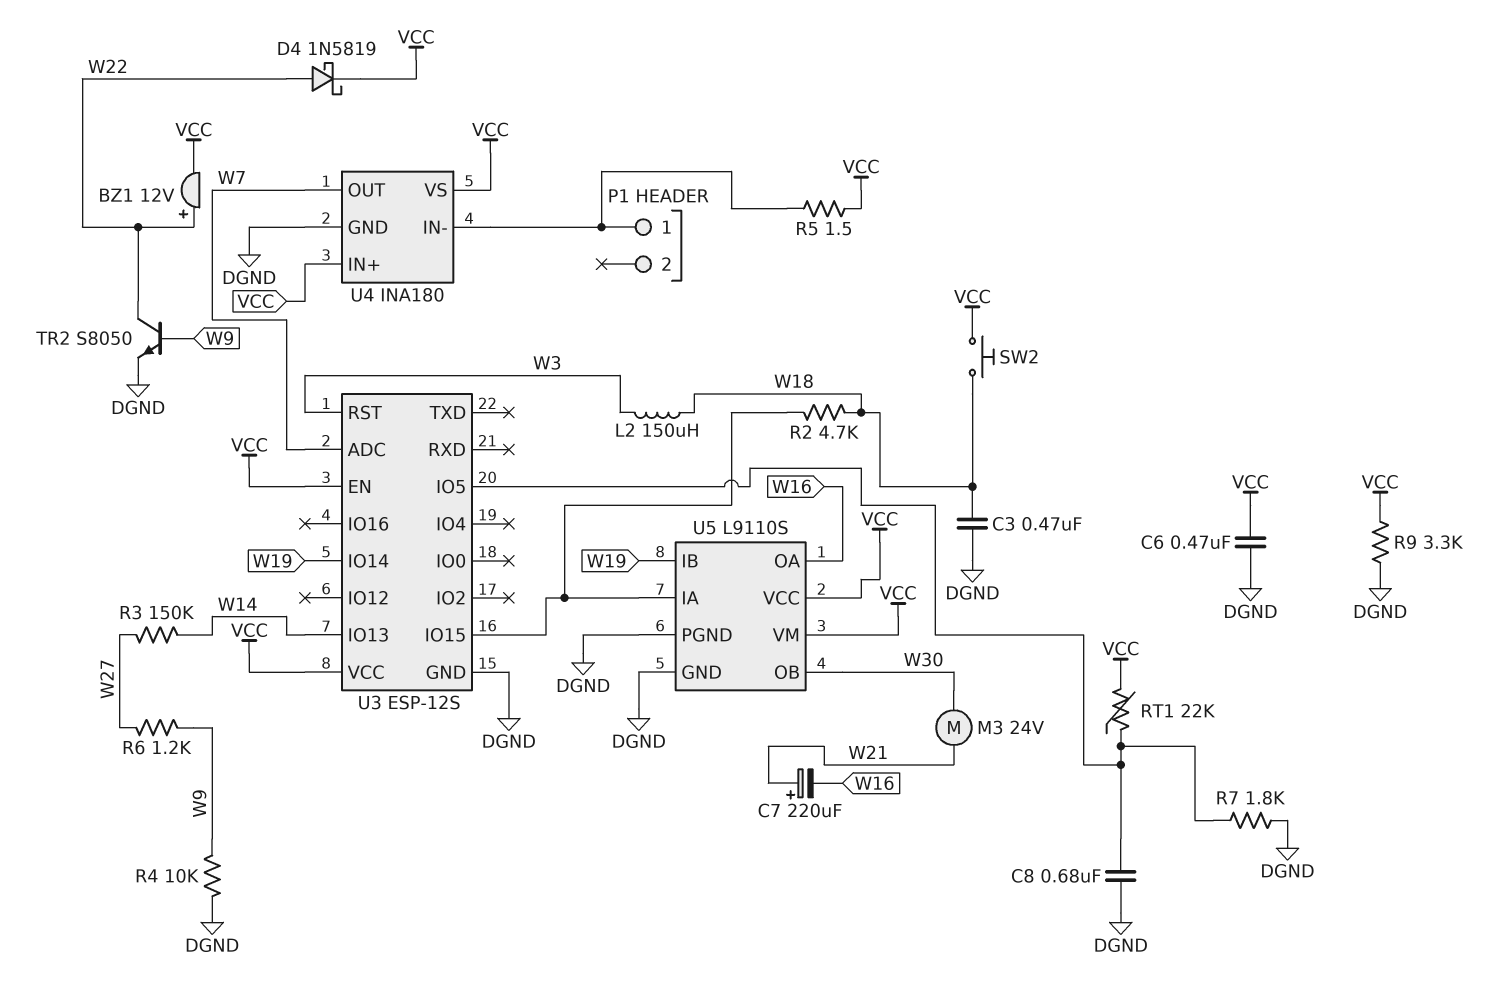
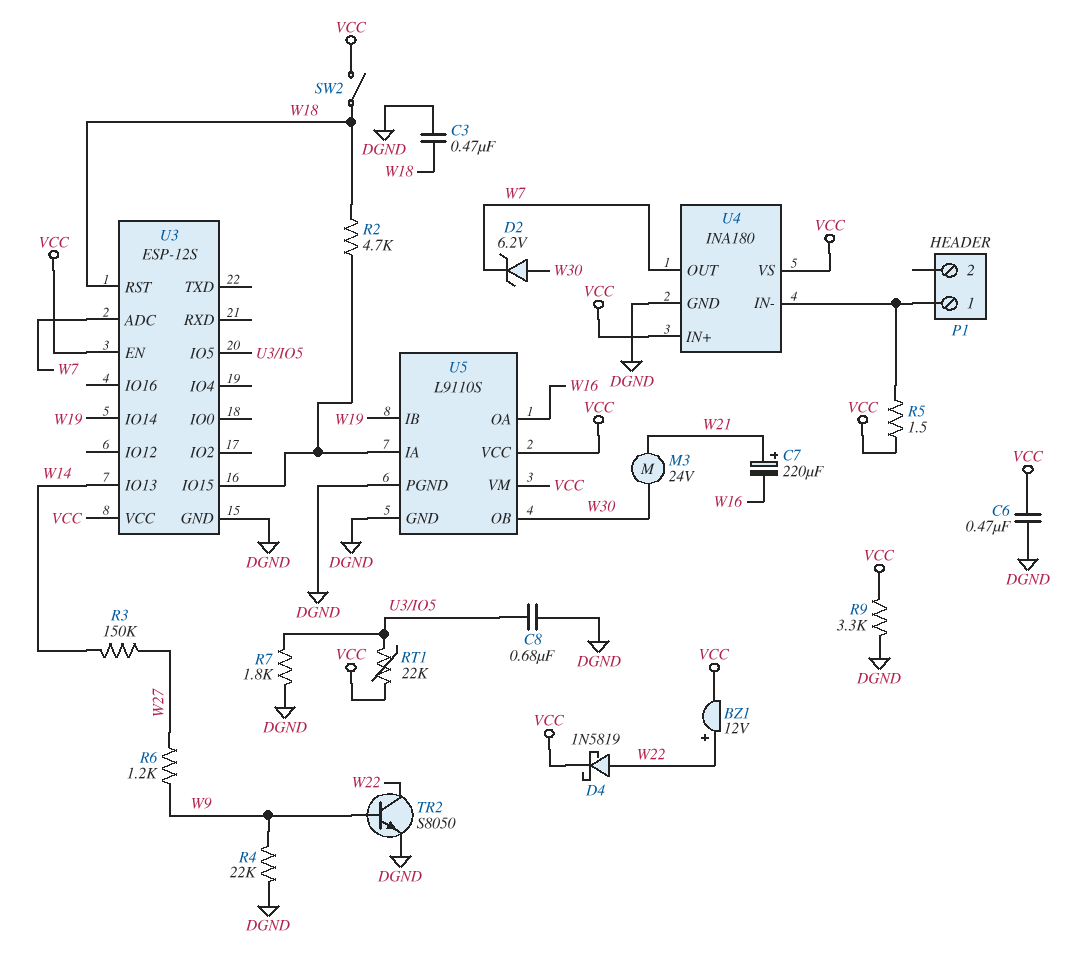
D2: none -> zener 6.2V (A W30, K W7)
L2: 150uH (W3, W18) -> none
R4: 10k (DGND, W9) -> 22k (DGND, W9)
SW2: button (VCC, W18) -> switch (VCC, W18)
U3 pin RST: W3 -> W18

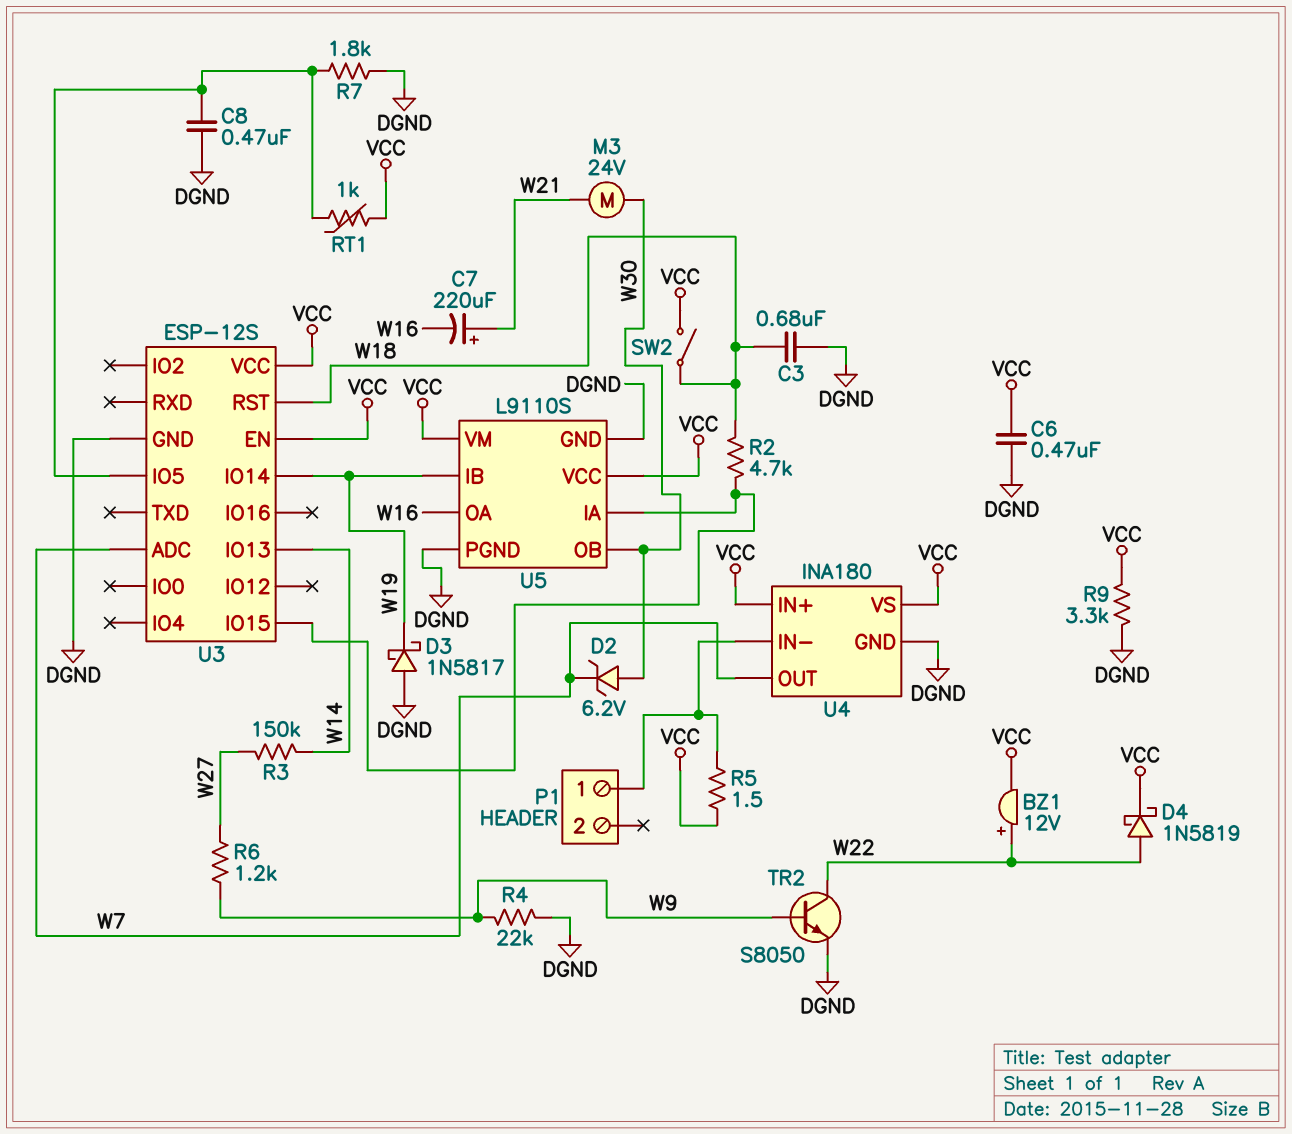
C3: 470nF (DGND, W18) -> 680nF (DGND, W18)
C8: 680nF (DGND, U3/IO5) -> 470nF (DGND, U3/IO5)
D3: none -> schottky 1N5817 (A DGND, K W19)
RT1: 22k (U3/IO5, VCC) -> 1k (U3/IO5, VCC)

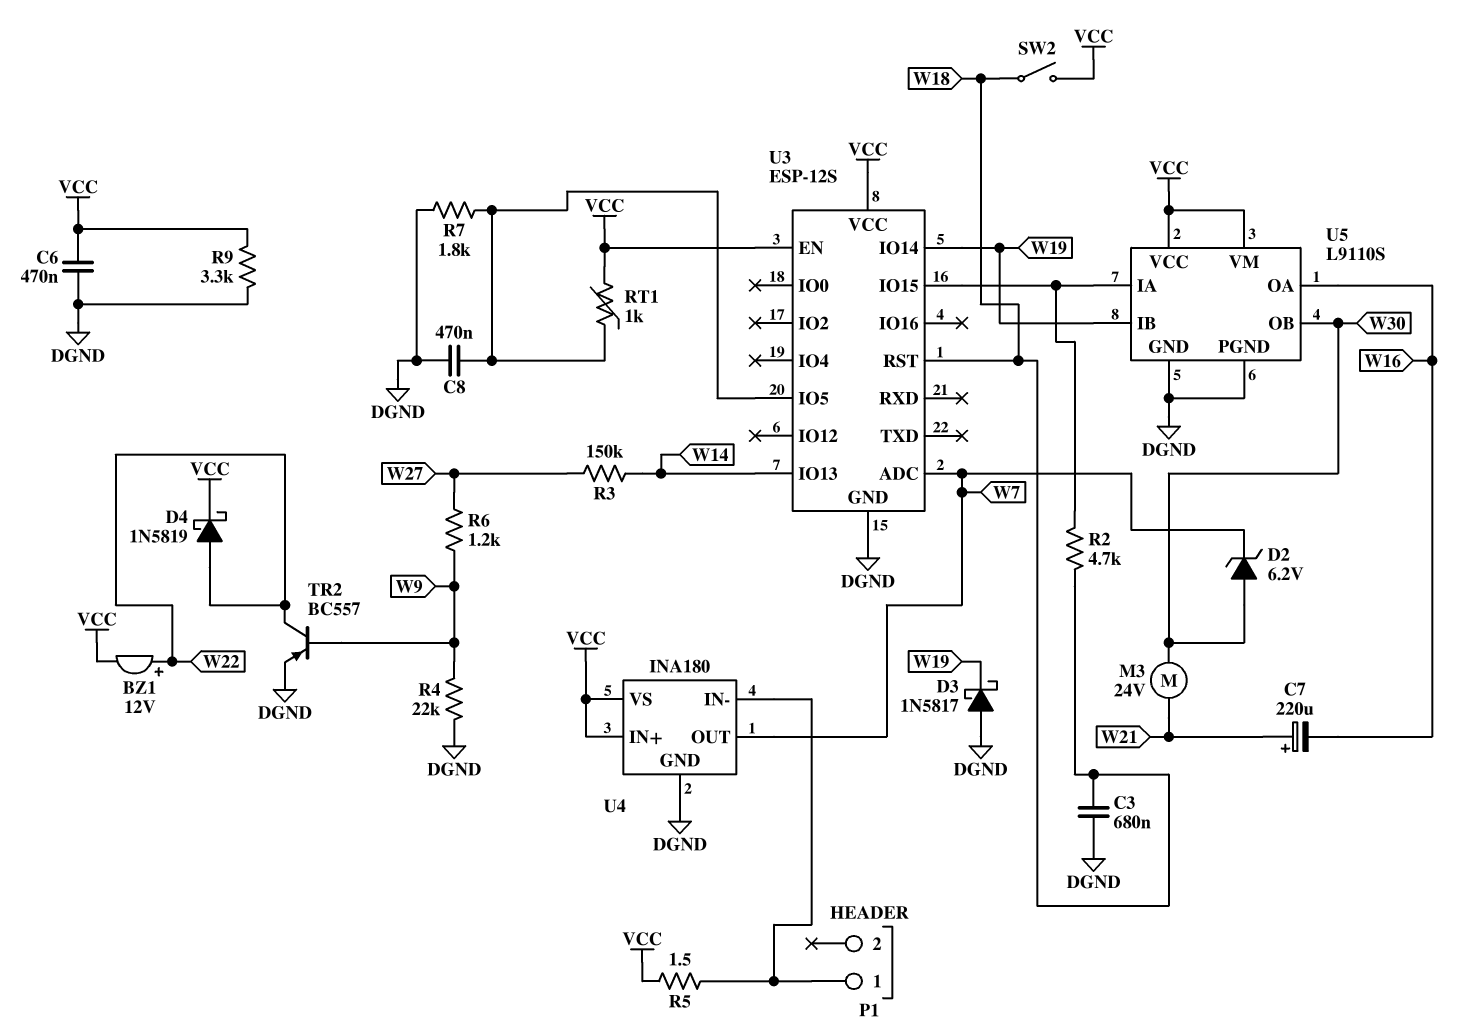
TR2: NPN S8050 (B W9, C W22, E DGND) -> PNP BC557 (B W9, C W22, E DGND)

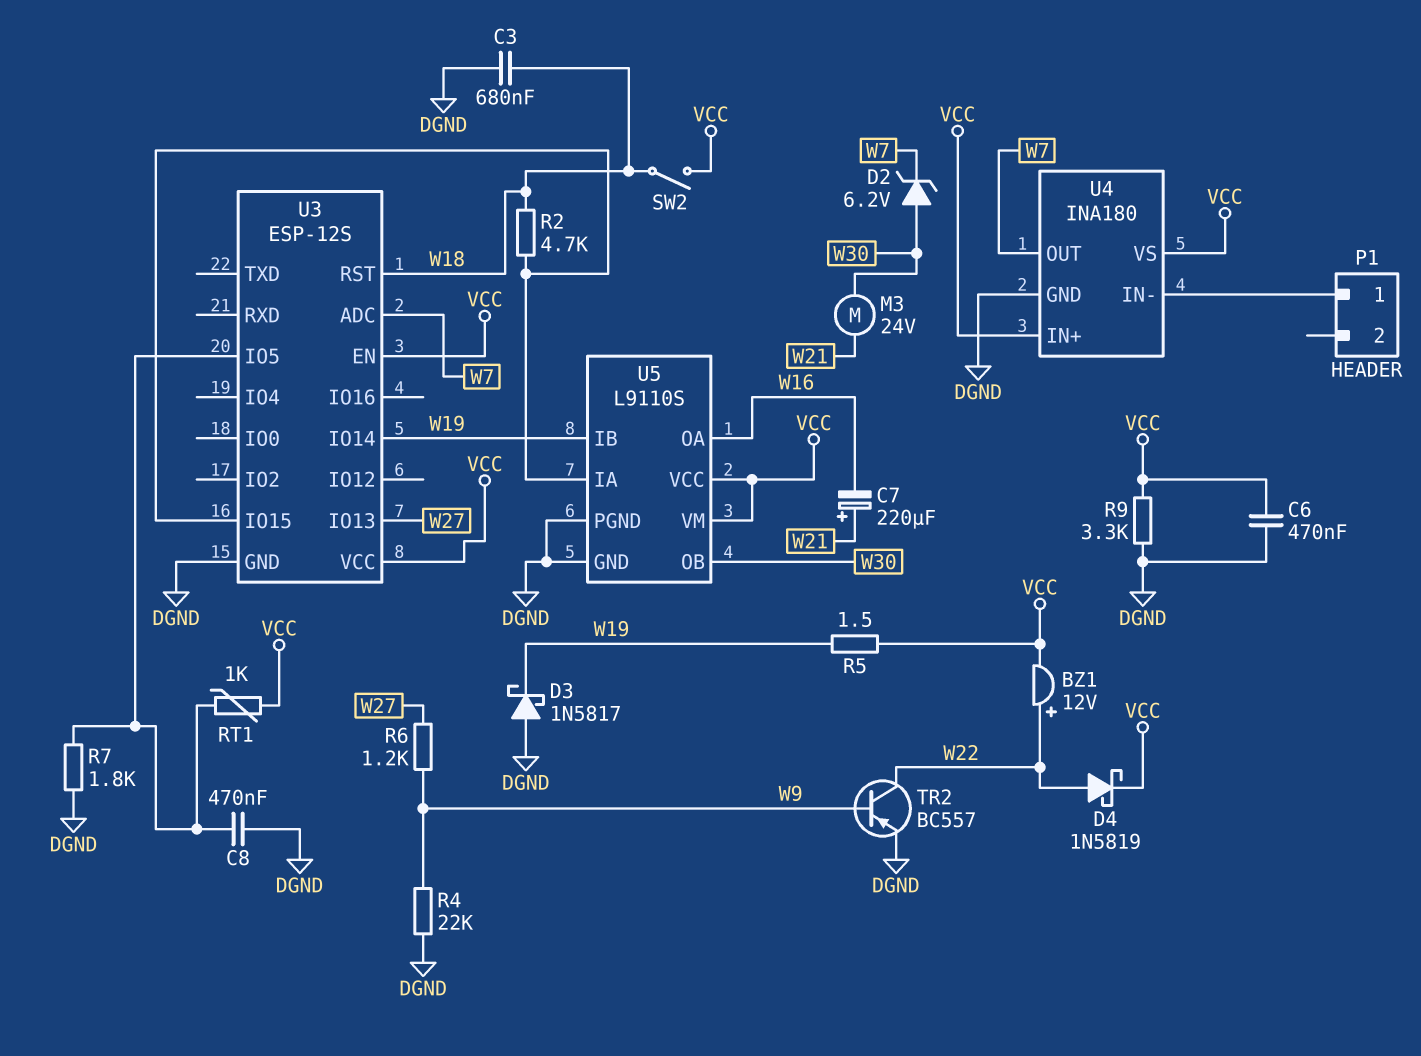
R3: 150k (W14, W27) -> none
R5: 1.5 (P1/1, VCC) -> 1.5 (VCC, W19)
U3 pin IO13: W14 -> W27

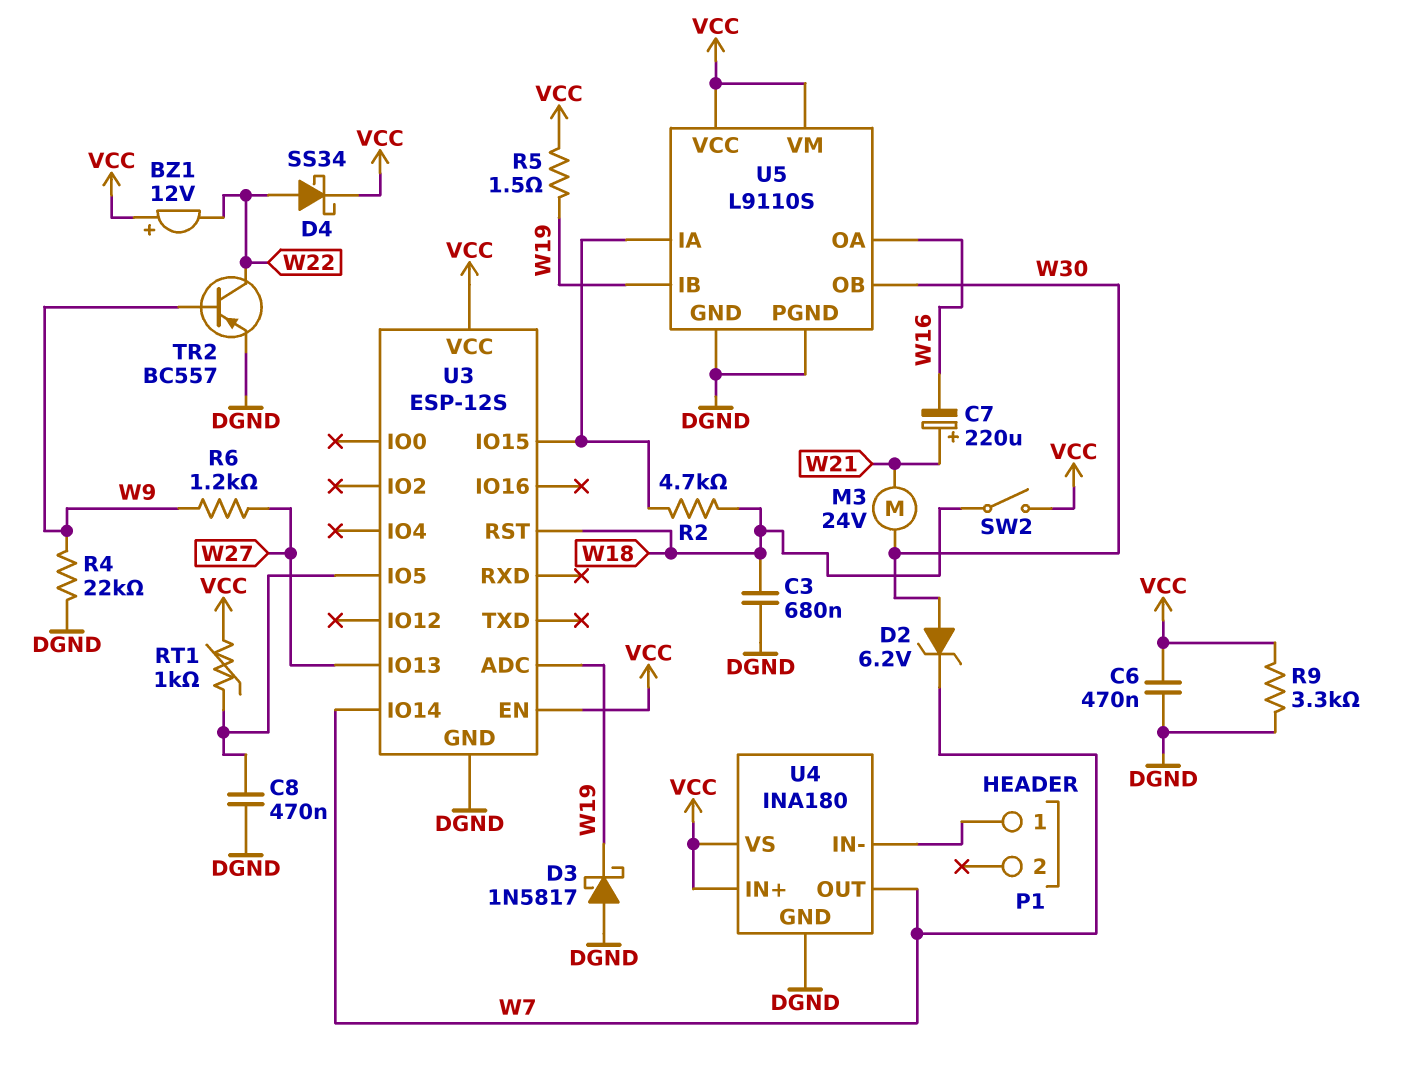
BZ1: buzzer 12V (plus W22, minus VCC) -> buzzer 12V (plus VCC, minus W22)
D4: schottky 1N5819 (A W22, K VCC) -> schottky SS34 (A W22, K VCC)
R7: 1.8k (DGND, U3/IO5) -> none
U3 pin ADC: W7 -> W19
U3 pin IO14: W19 -> W7

